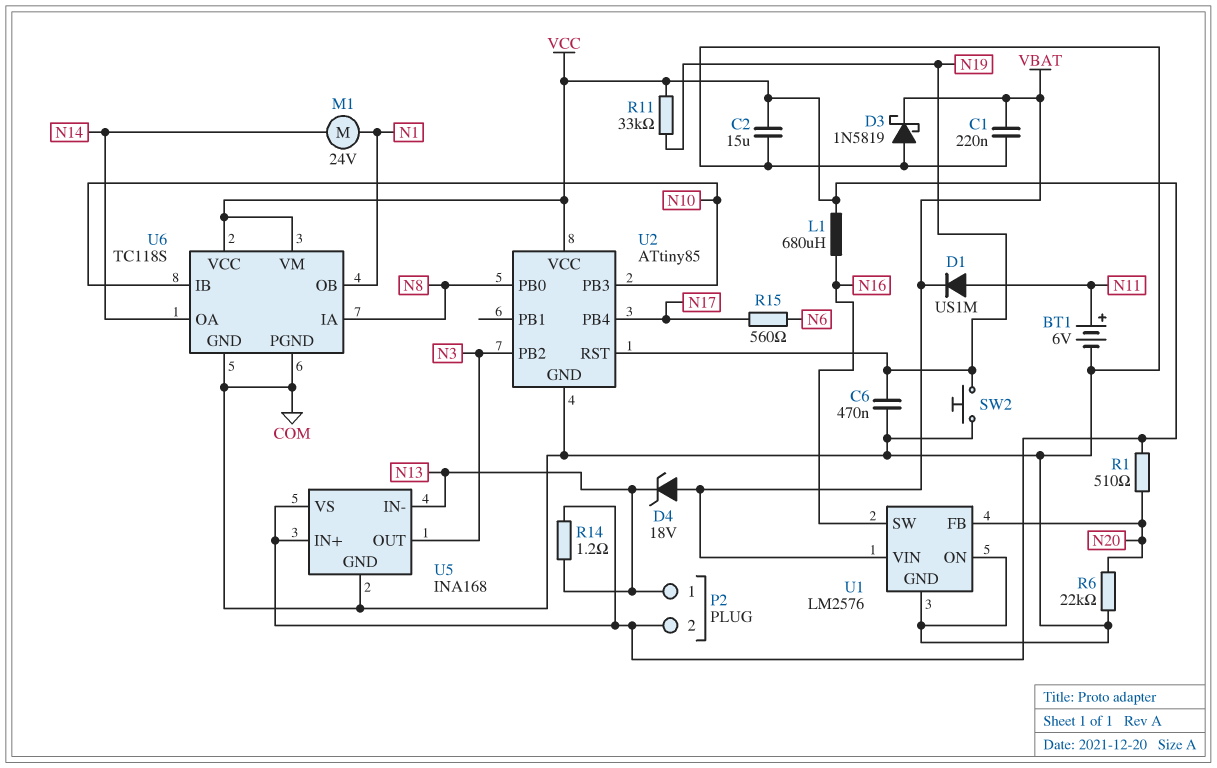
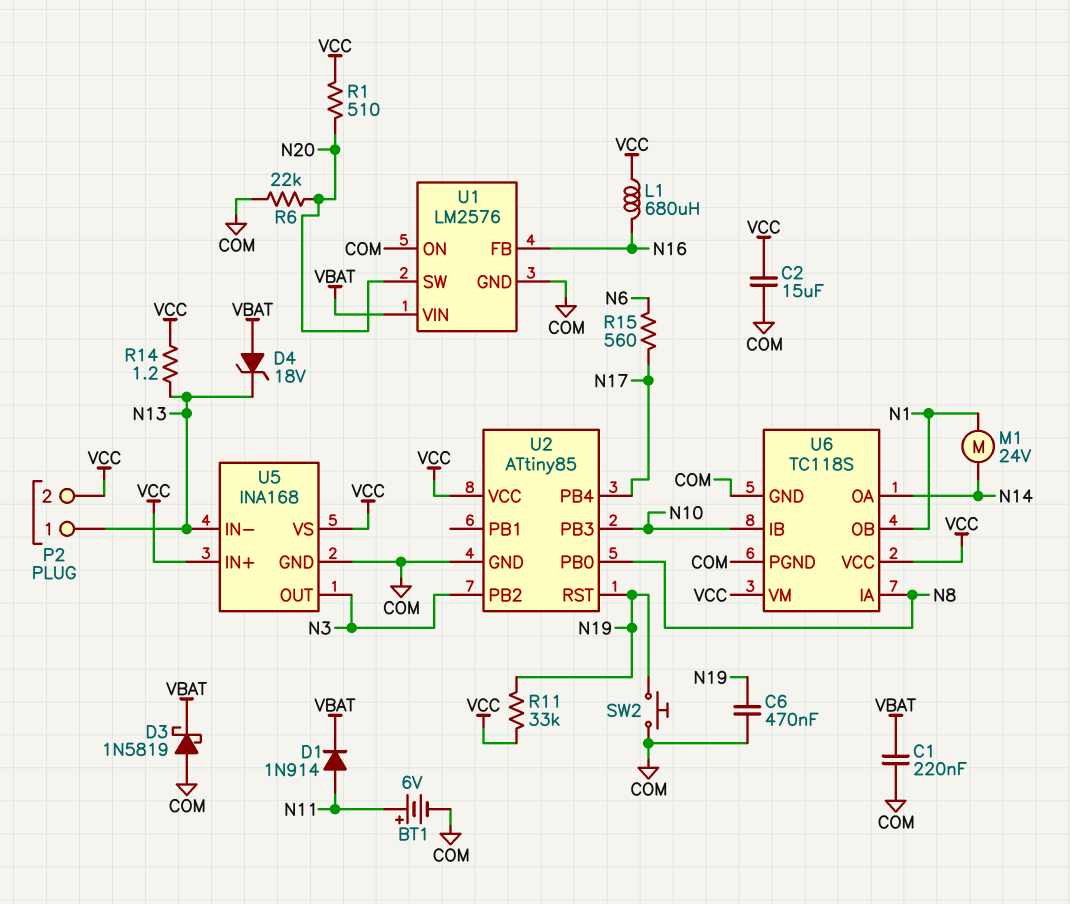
D1: diode US1M (A N11, K VBAT) -> diode 1N914 (A N11, K VBAT)
U1 pin FB: N20 -> N16
U1 pin SW: N16 -> N20

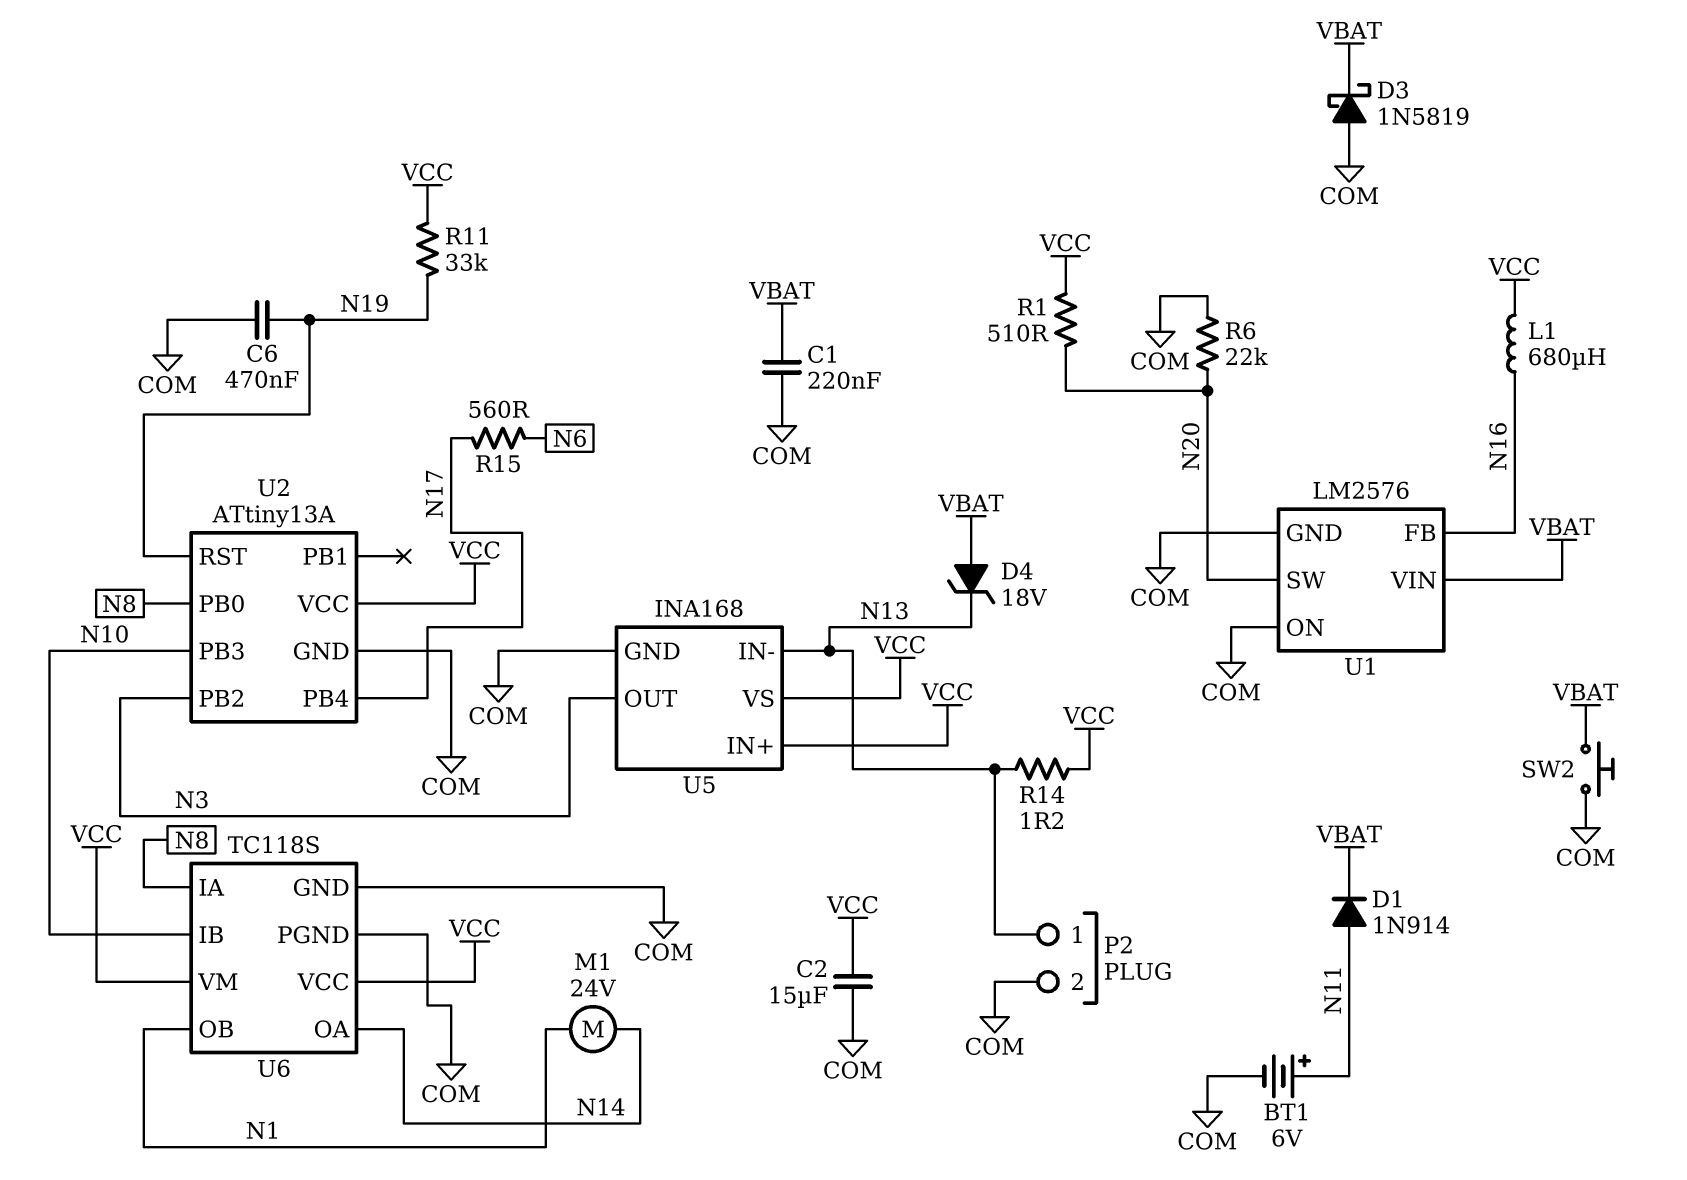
P2 pin 2: VCC -> COM
SW2: button (COM, N19) -> button (COM, VBAT)
U2: ATtiny85 -> ATtiny13A

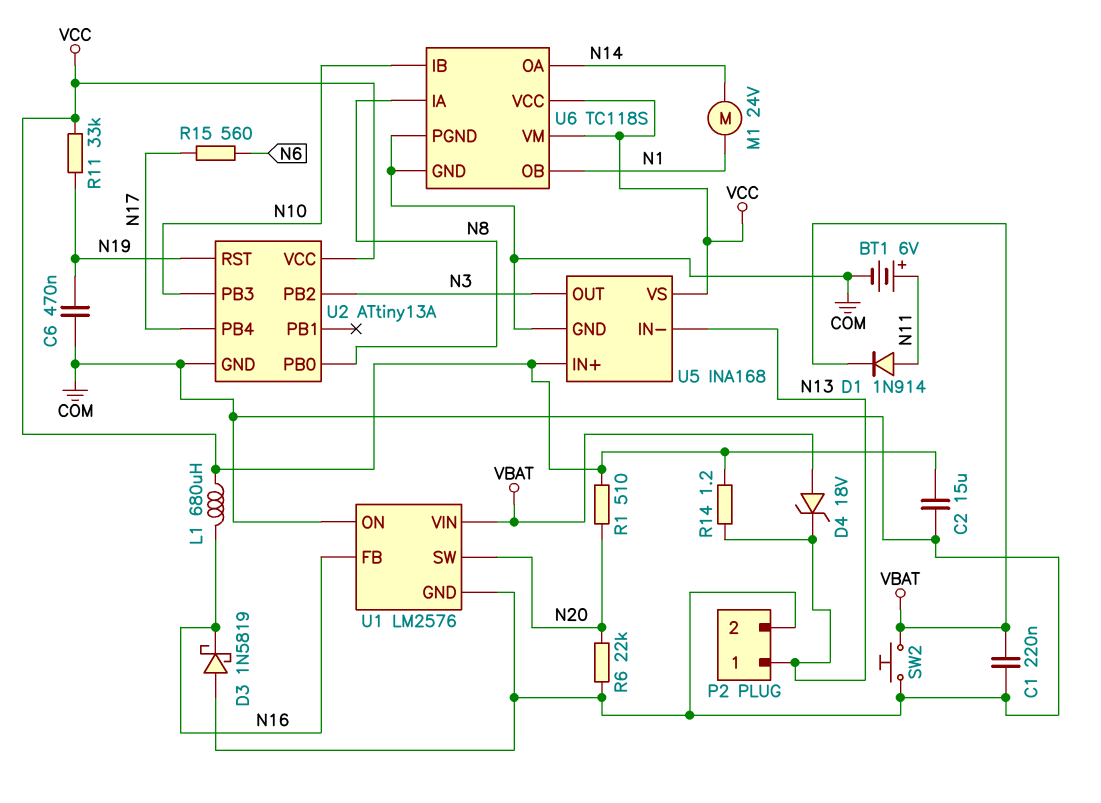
D3: schottky 1N5819 (A COM, K VBAT) -> schottky 1N5819 (A COM, K N16)

